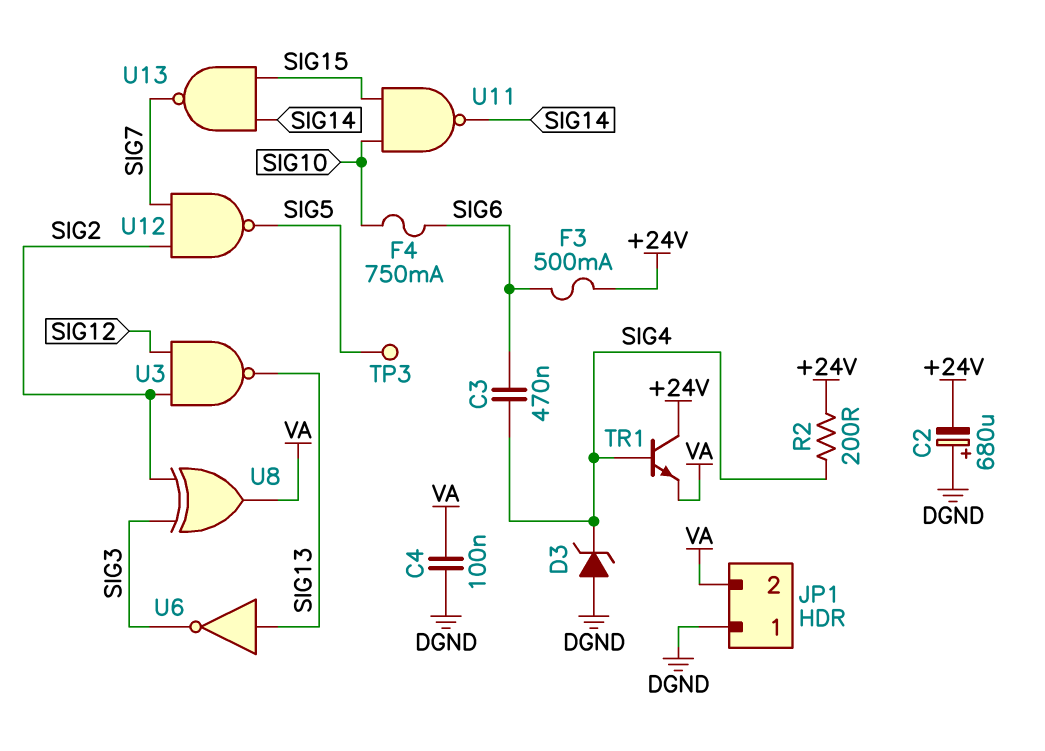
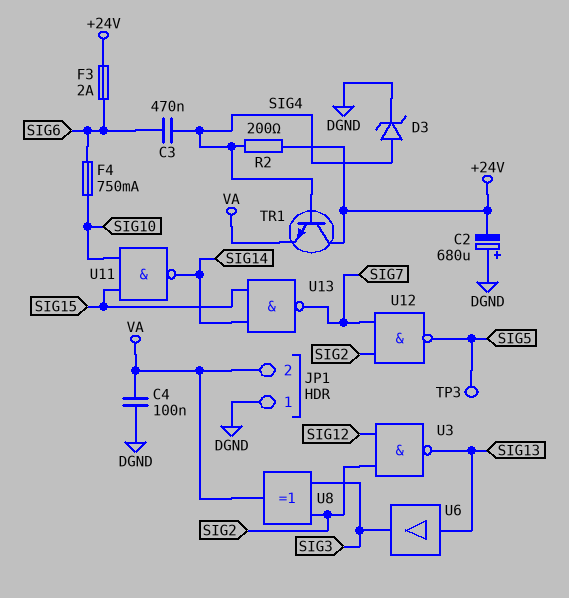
D3: zener (A DGND, K SIG4) -> zener (A SIG4, K DGND)
F3: 500mA (+24V, SIG6) -> 2A (+24V, SIG6)
U6: NOT (in SIG13, out SIG3) -> buffer (in SIG13, out SIG3)

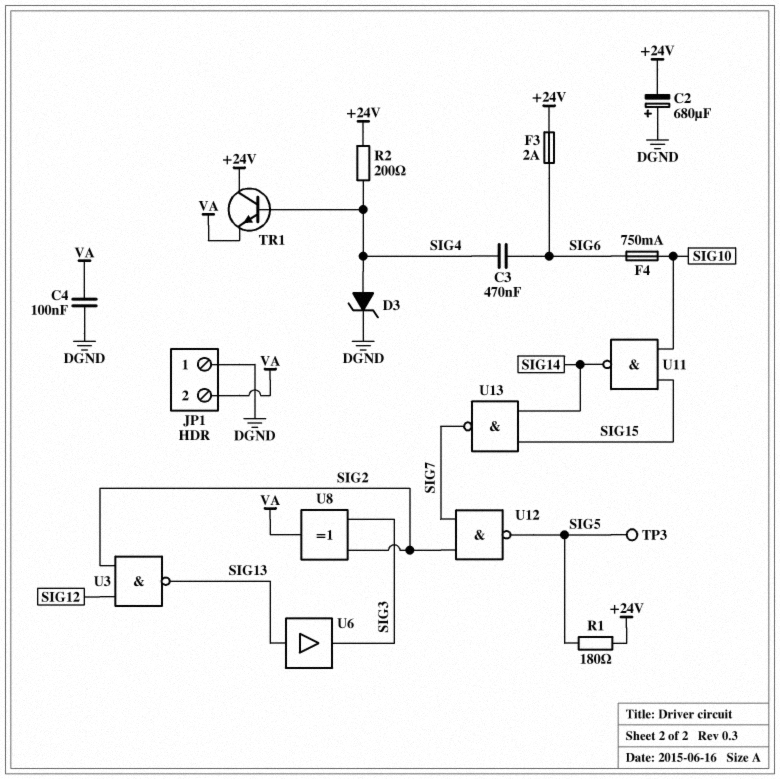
R1: none -> 180 (+24V, SIG5)

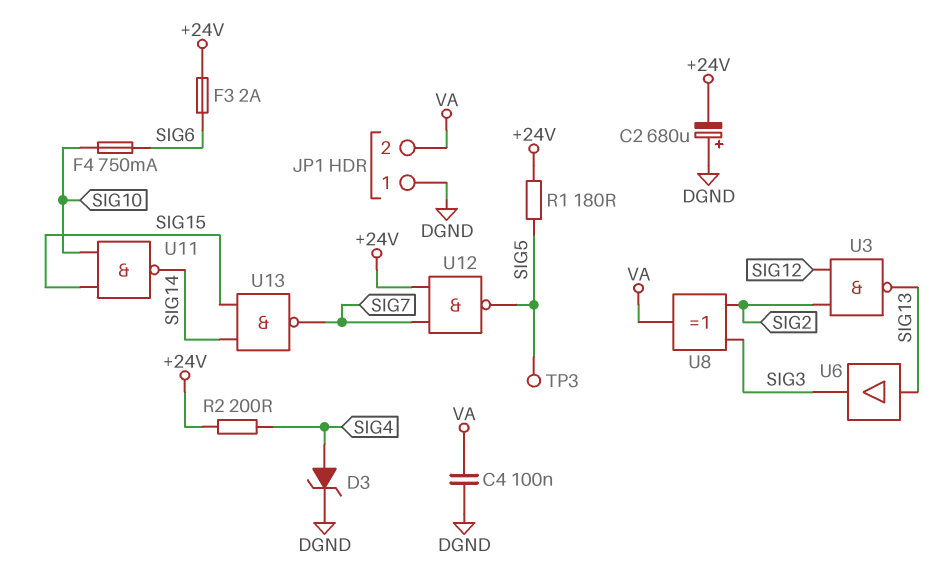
C3: 470nF (SIG4, SIG6) -> none
TR1: NPN (B SIG4, C +24V, E VA) -> none
U12: NAND (in SIG2, in SIG7, out SIG5) -> NAND (in +24V, in SIG7, out SIG5)

